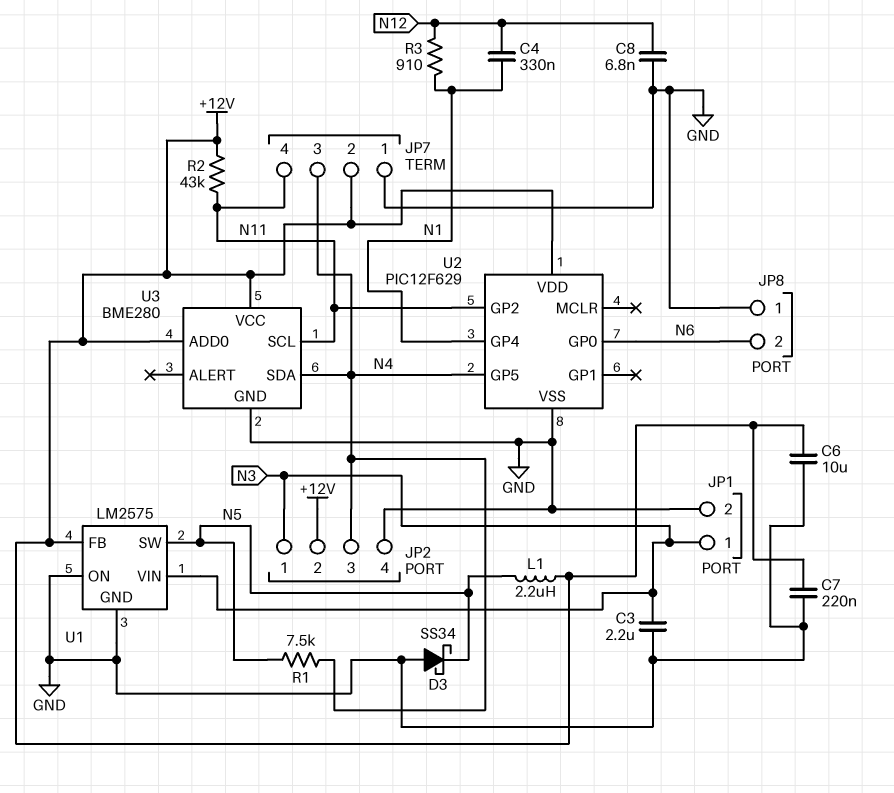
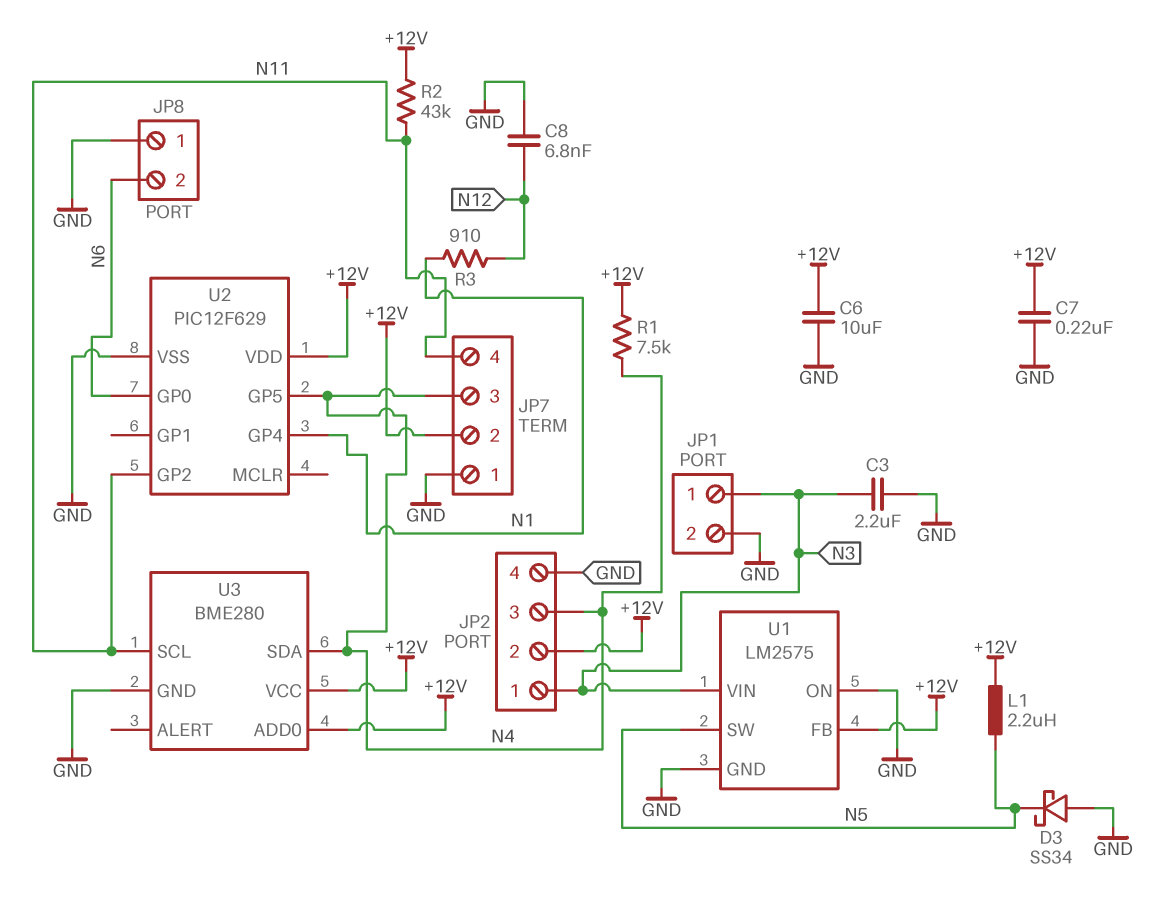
C4: 330nF (N1, N12) -> none
R1: 7.5k (N4, N5) -> 7.5k (+12V, N4)

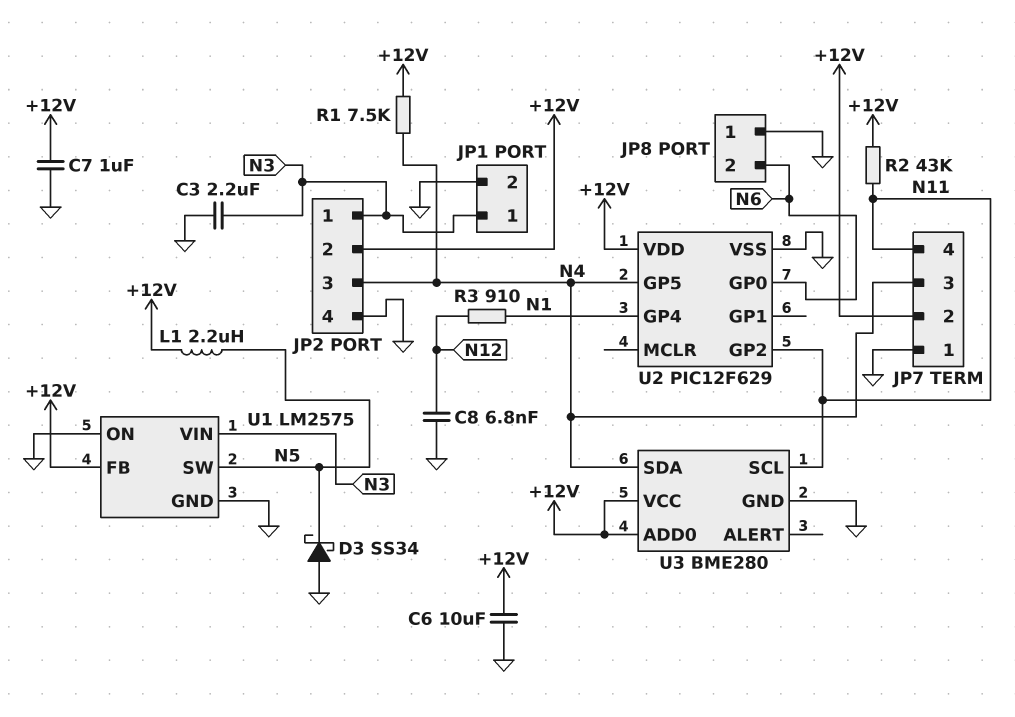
C7: 220nF (+12V, GND) -> 1uF (+12V, GND)

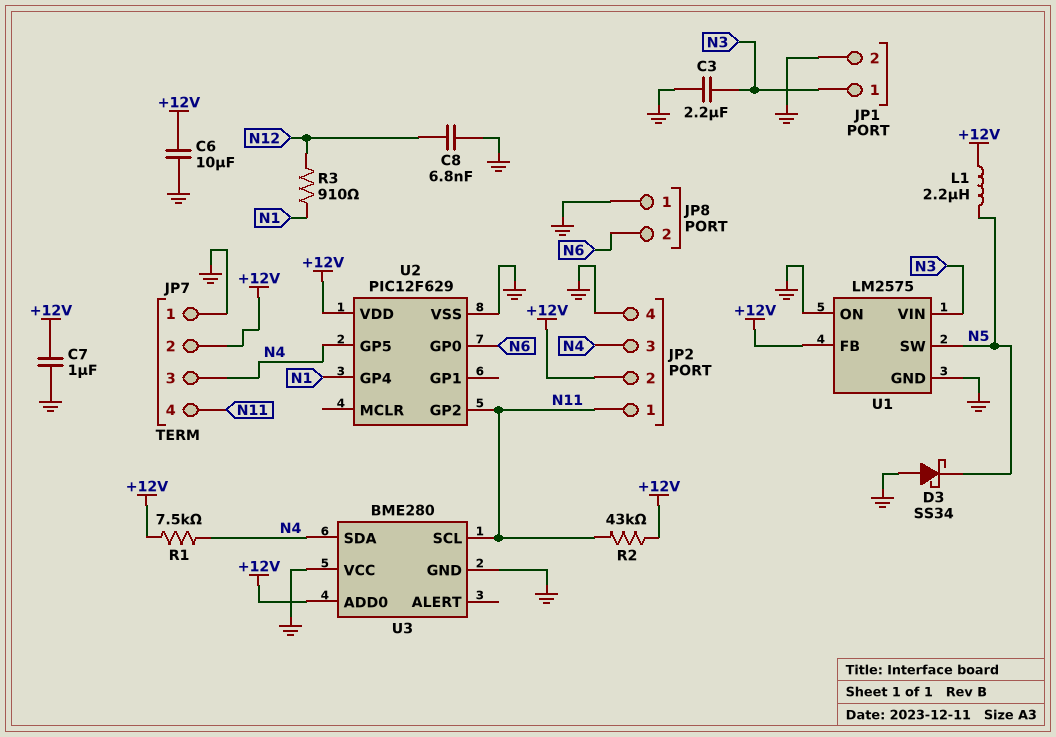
JP2 pin 1: N3 -> N11
U3 pin VCC: +12V -> GND

